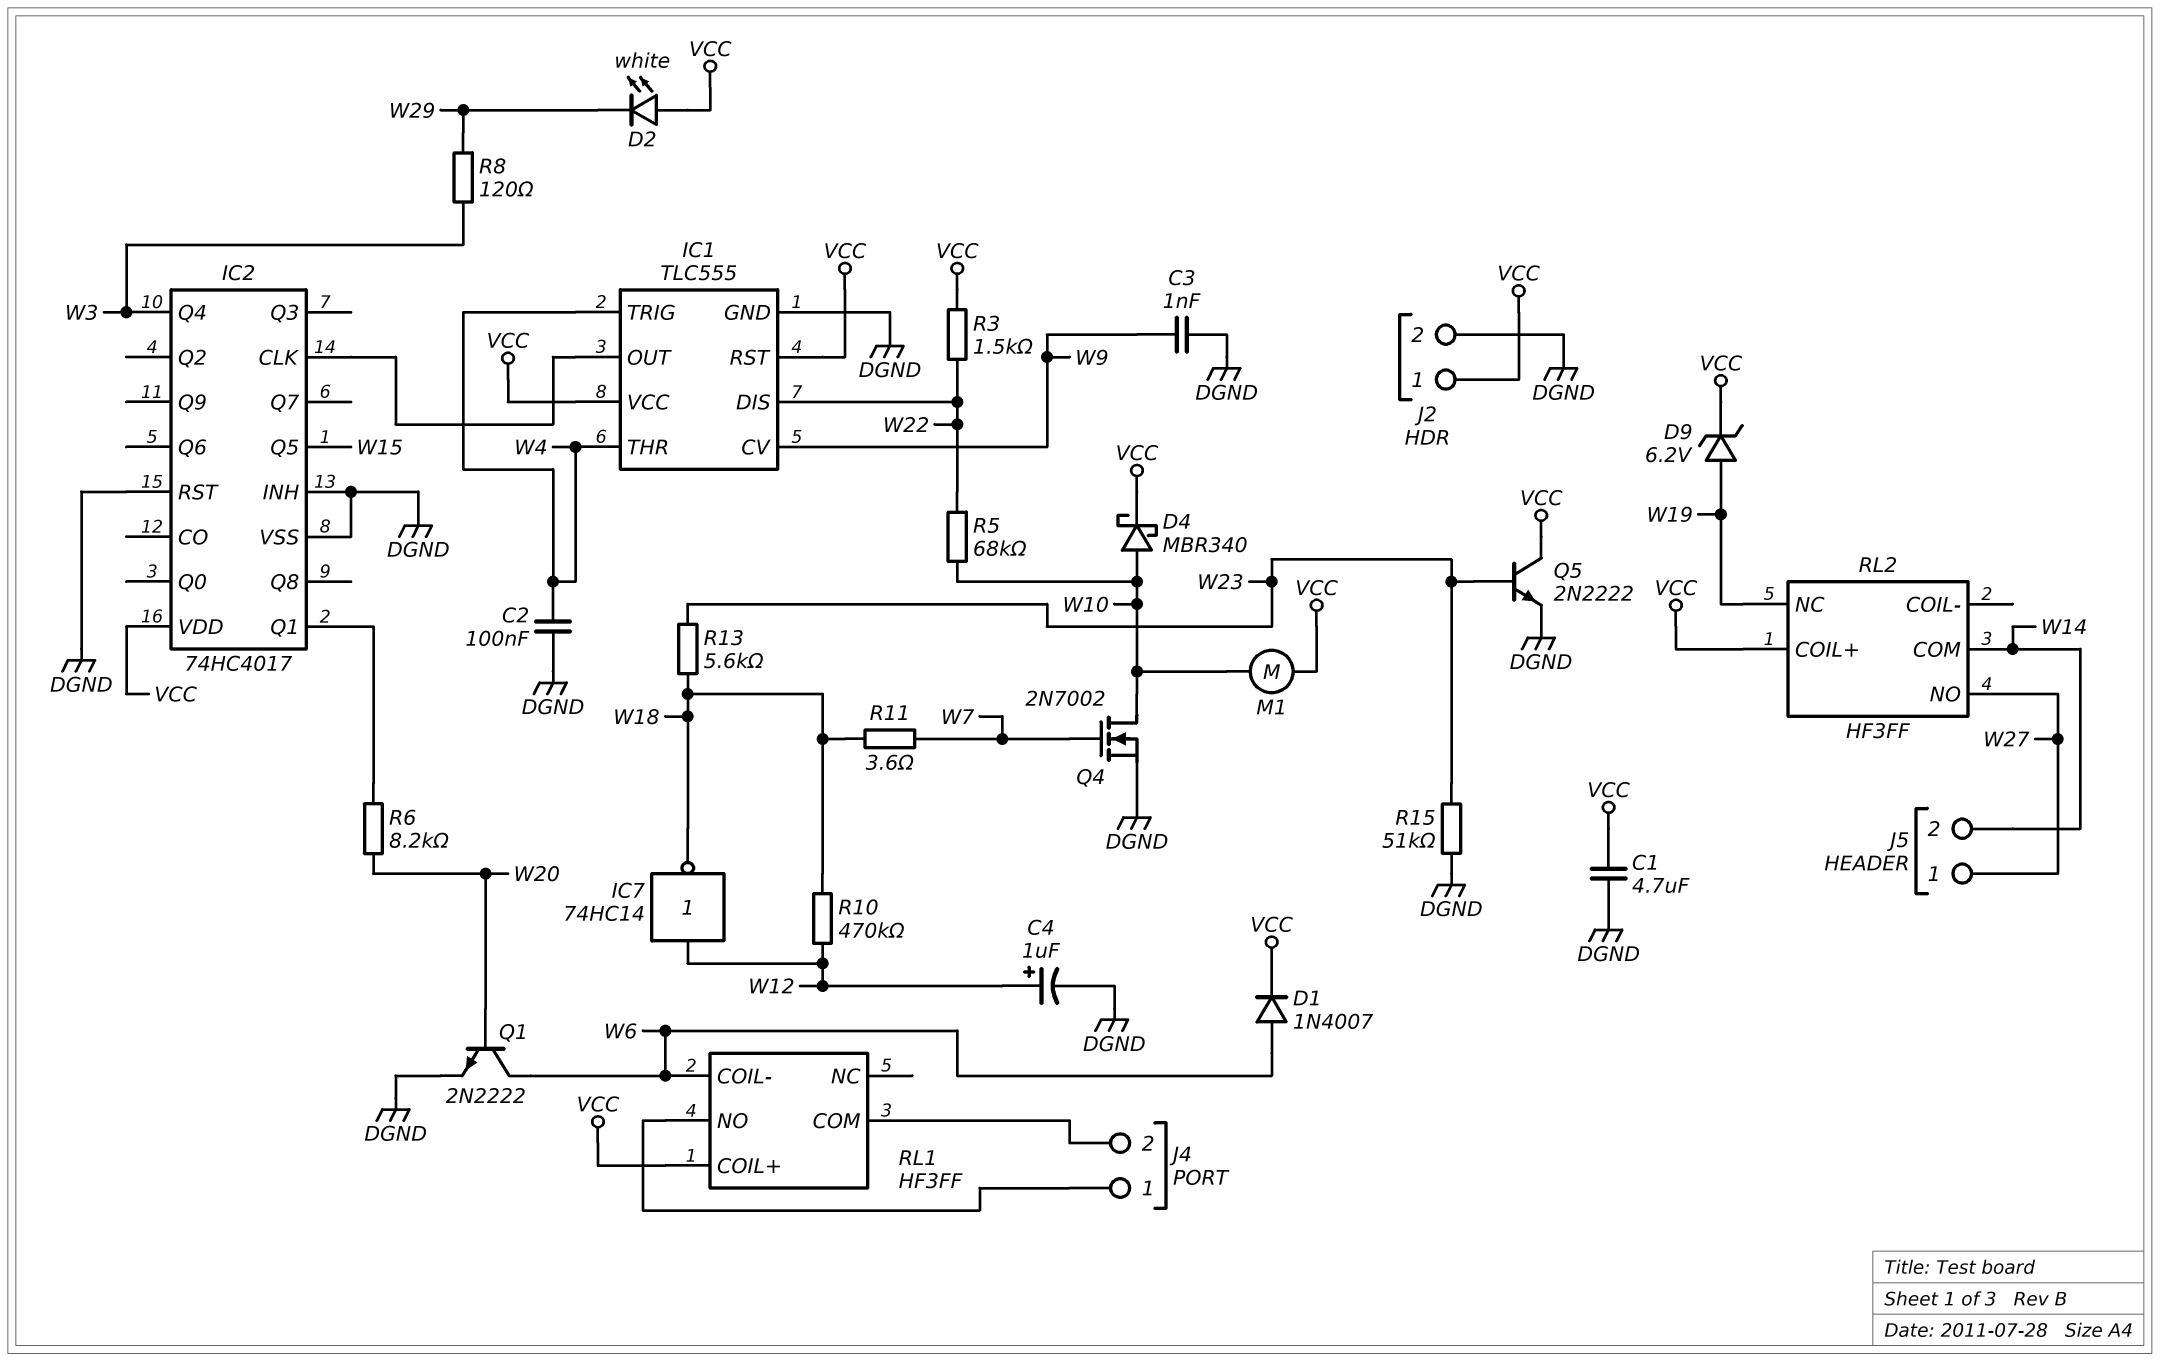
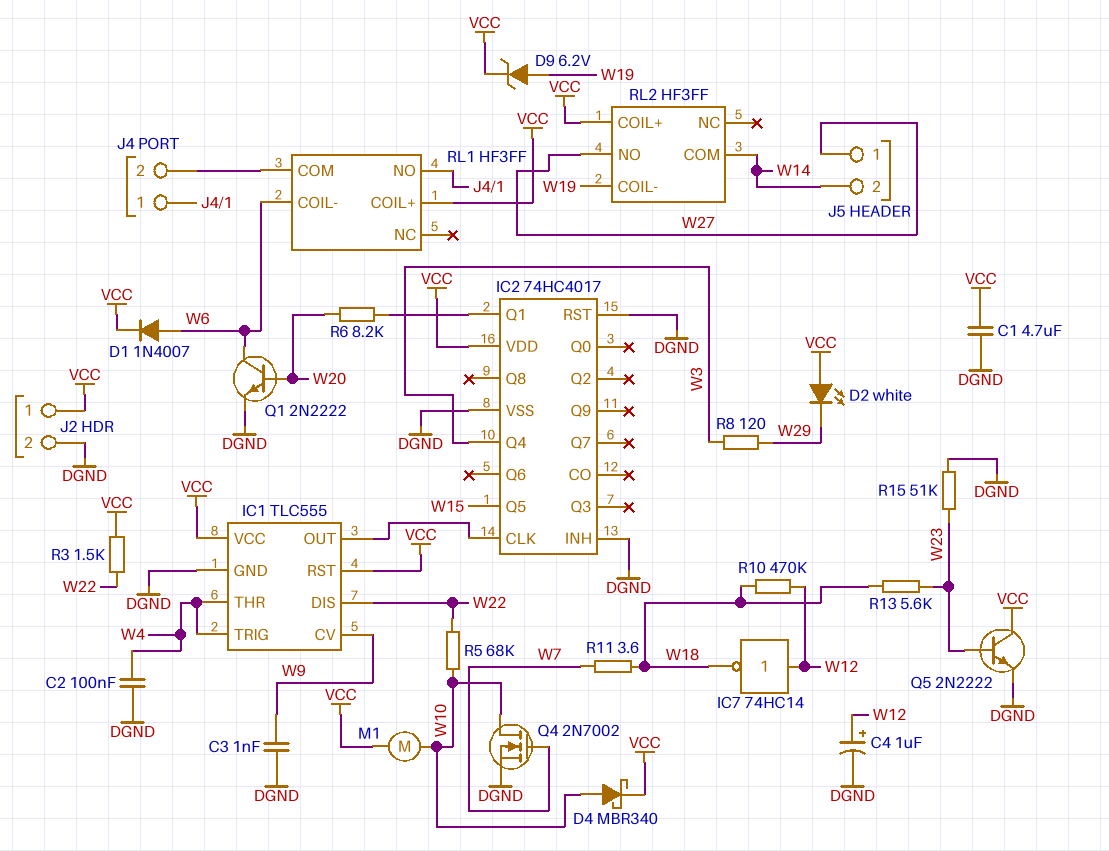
RL2 pin COIL-: none -> W19
RL2 pin NC: W19 -> none

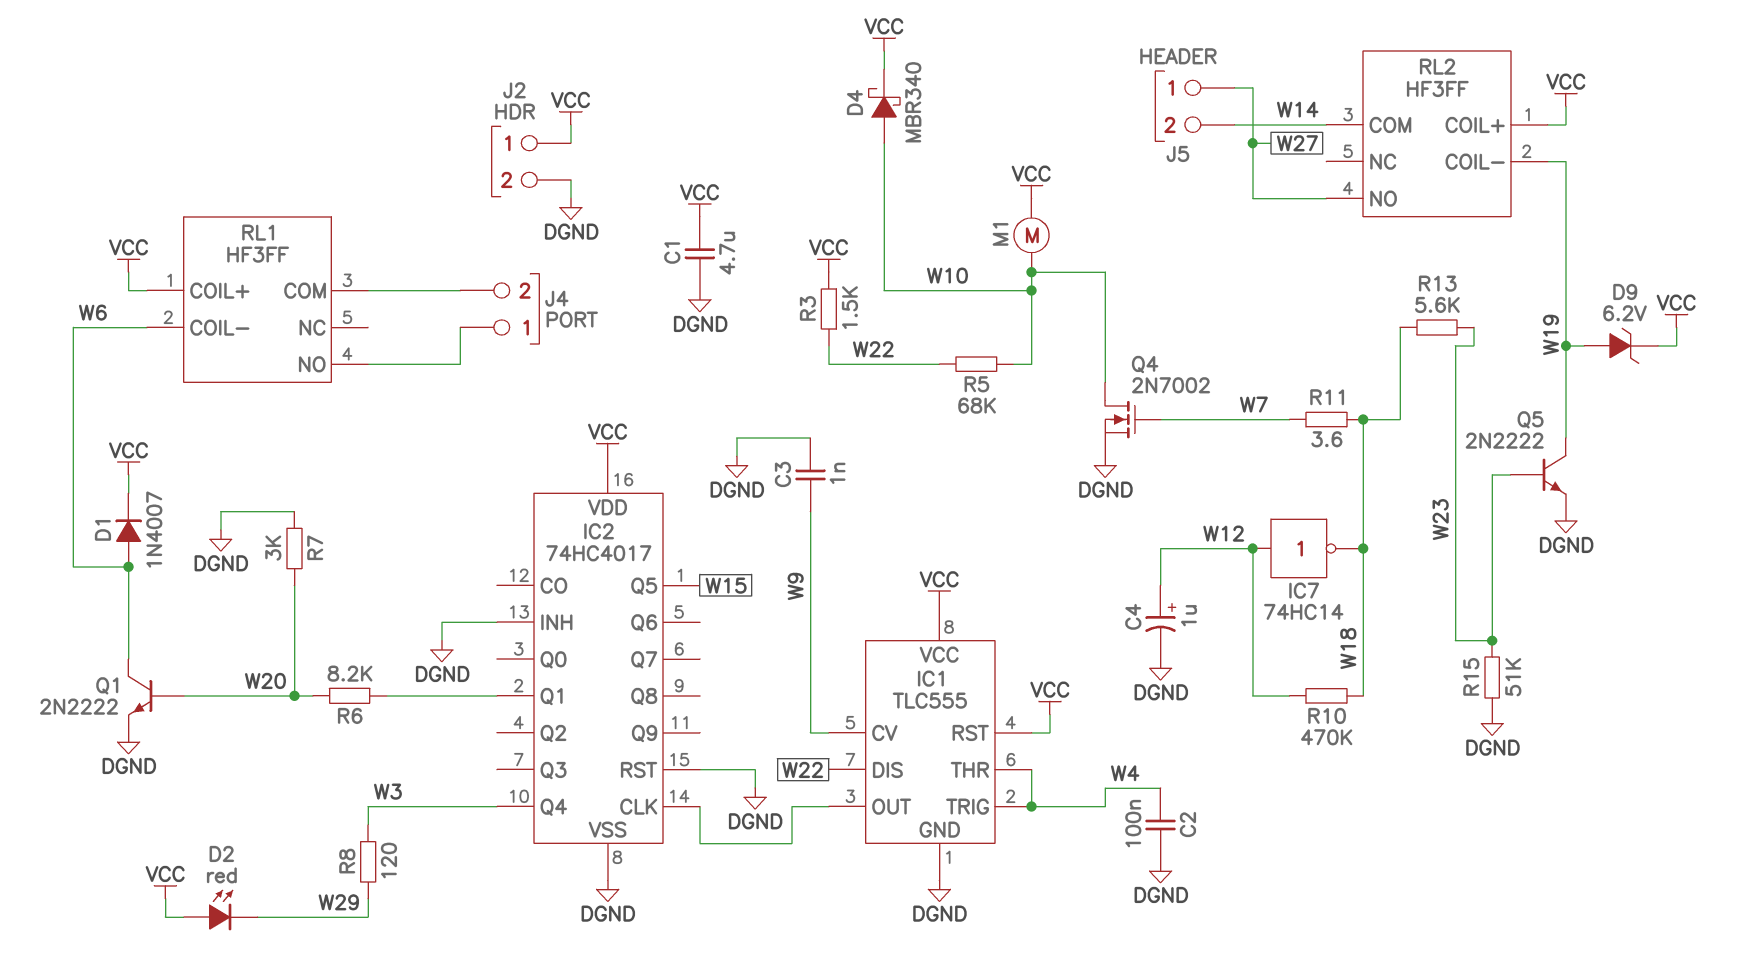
D2: LED white (A VCC, K W29) -> LED red (A VCC, K W29)
Q5: NPN 2N2222 (B W23, C VCC, E DGND) -> NPN 2N2222 (B W23, C W19, E DGND)
R7: none -> 3k (DGND, W20)

